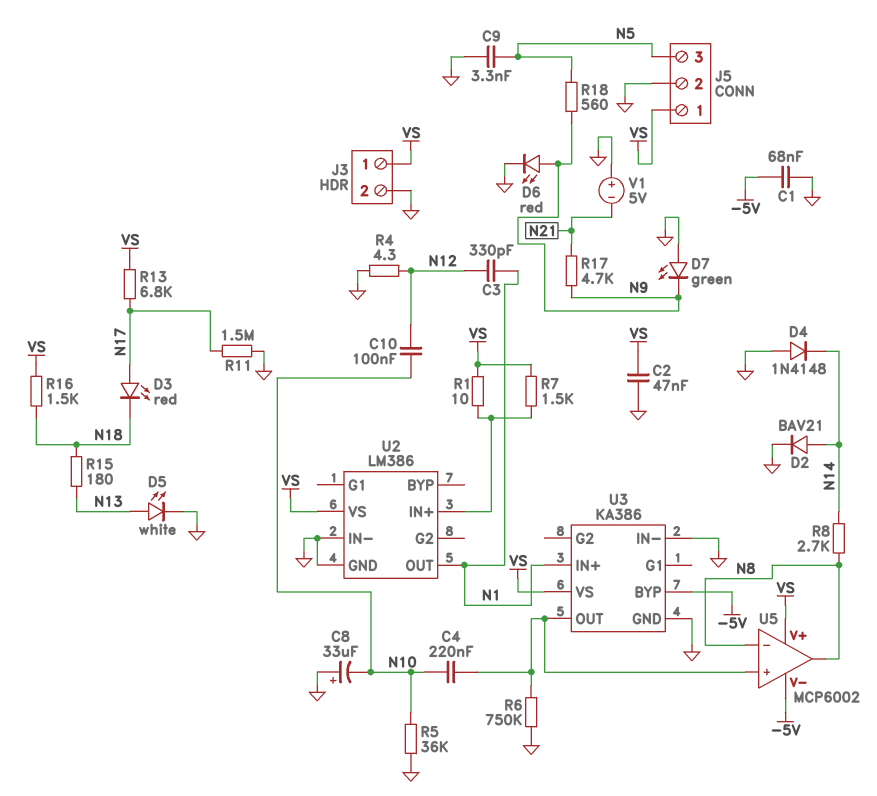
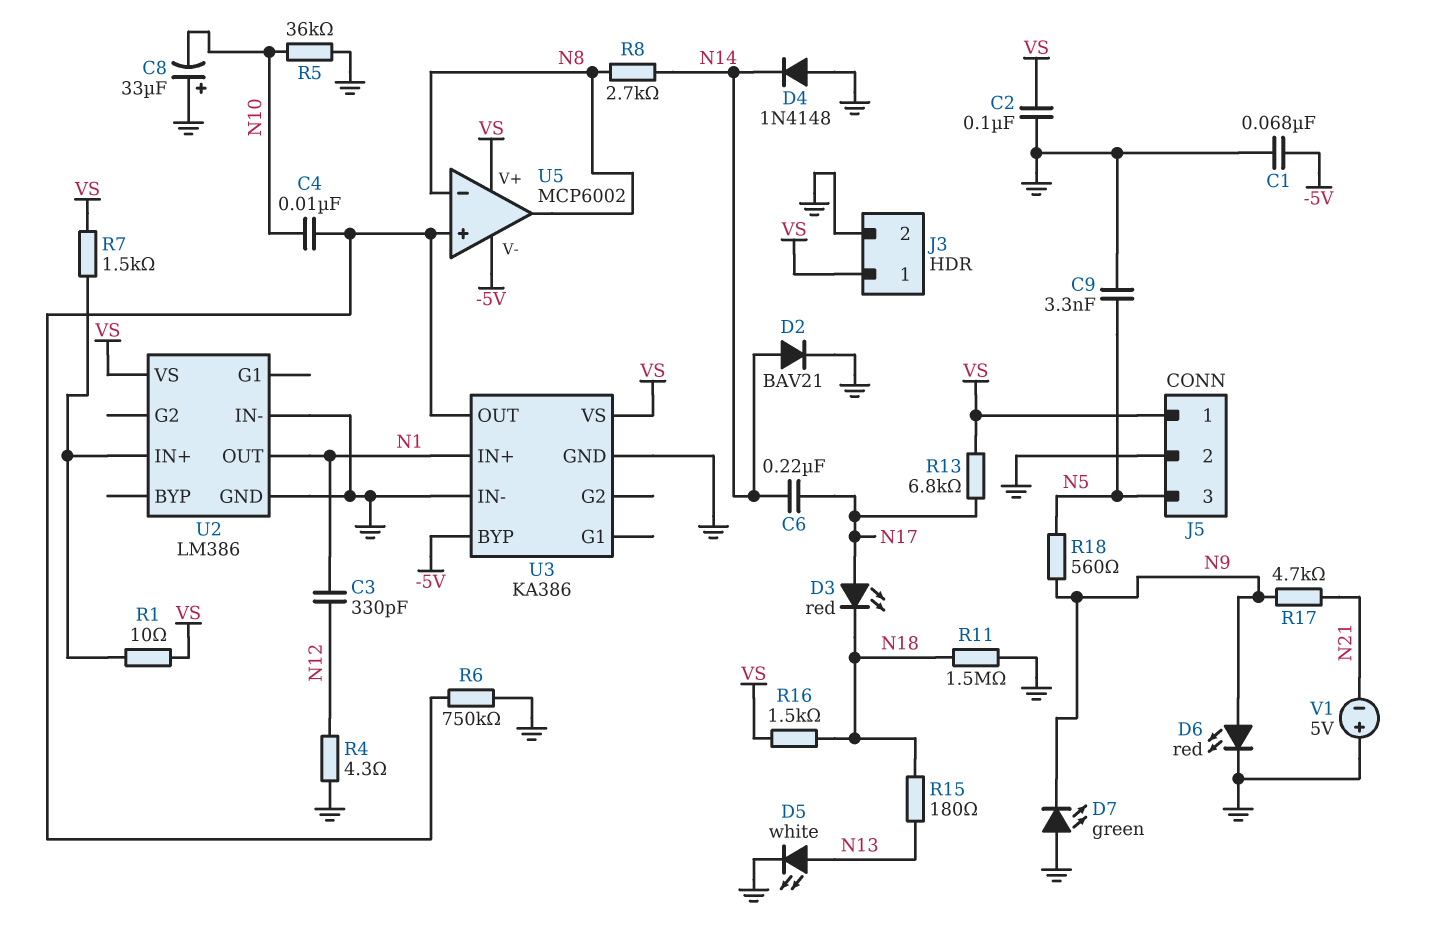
C2: 47nF (GND, VS) -> 100nF (GND, VS)
C4: 220nF (N10, U3/OUT) -> 10nF (N10, U3/OUT)
C6: none -> 220nF (N14, N17)
C10: 100nF (N10, N12) -> none
R11: 1.5M (GND, N17) -> 1.5M (GND, N18)

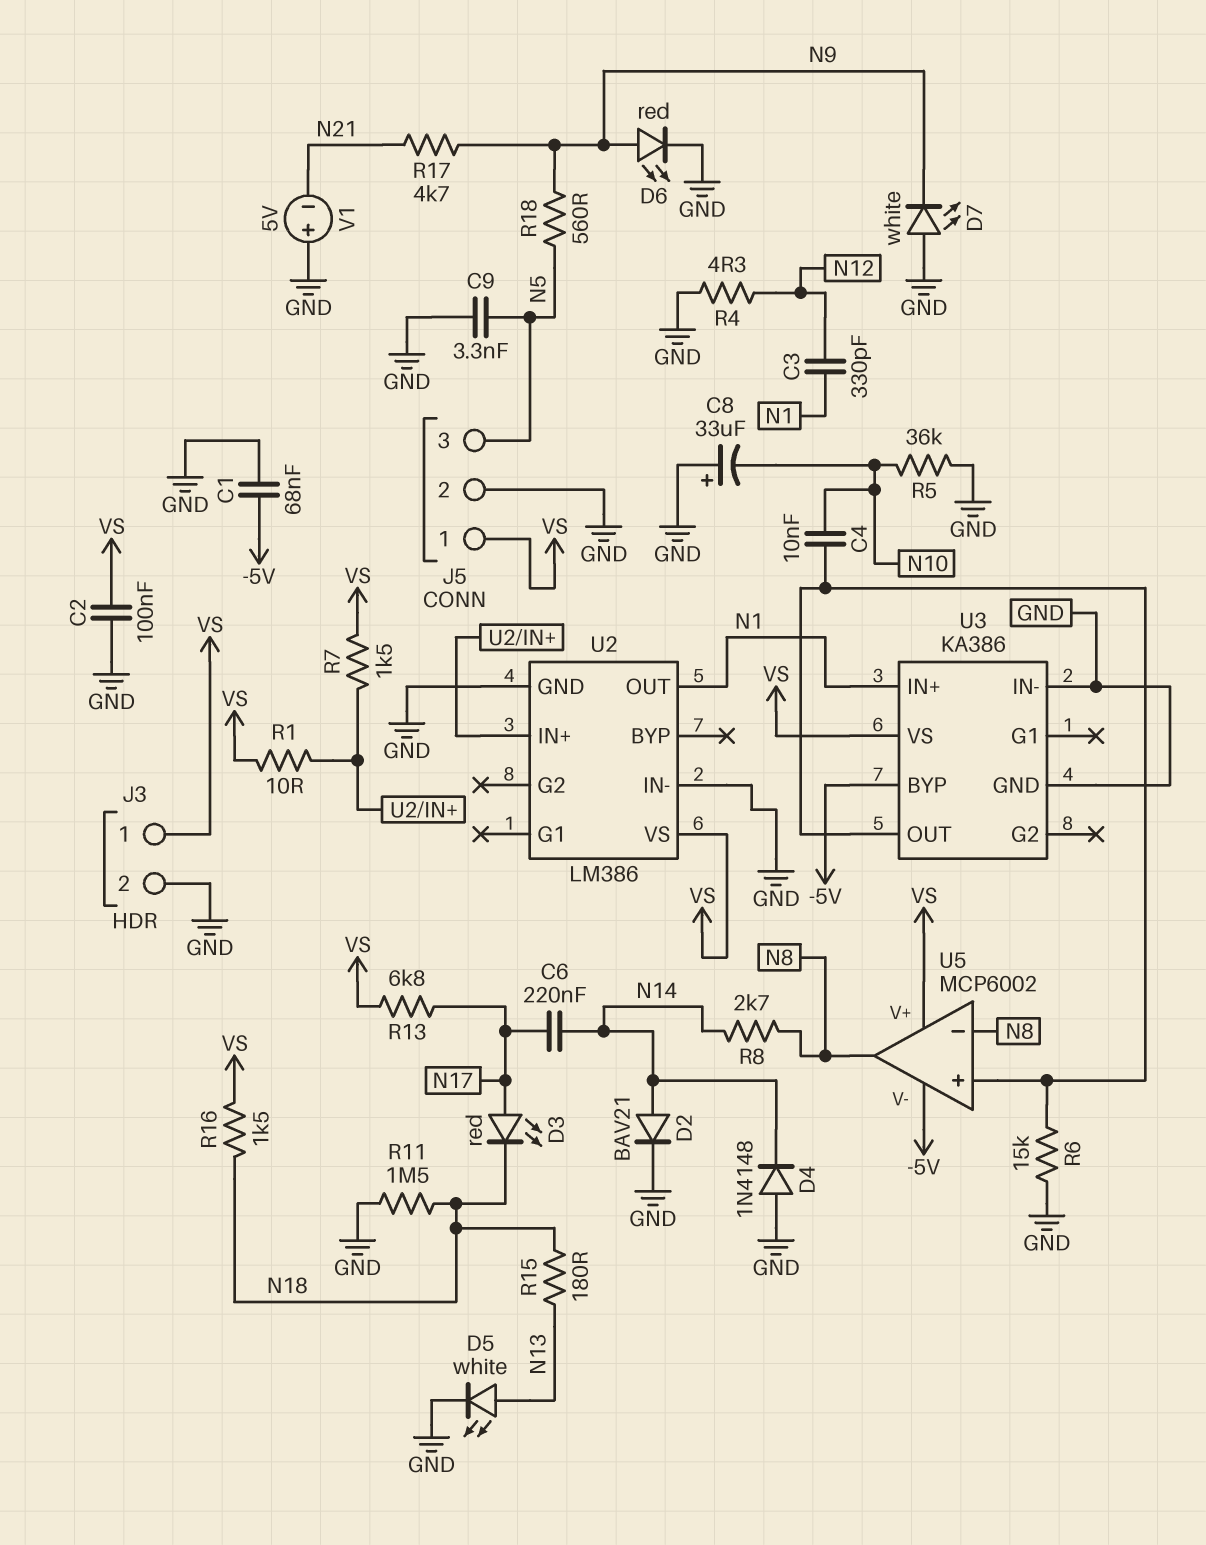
D7: LED green (A GND, K N9) -> LED white (A GND, K N9)
R6: 750k (GND, U3/OUT) -> 15k (GND, U3/OUT)

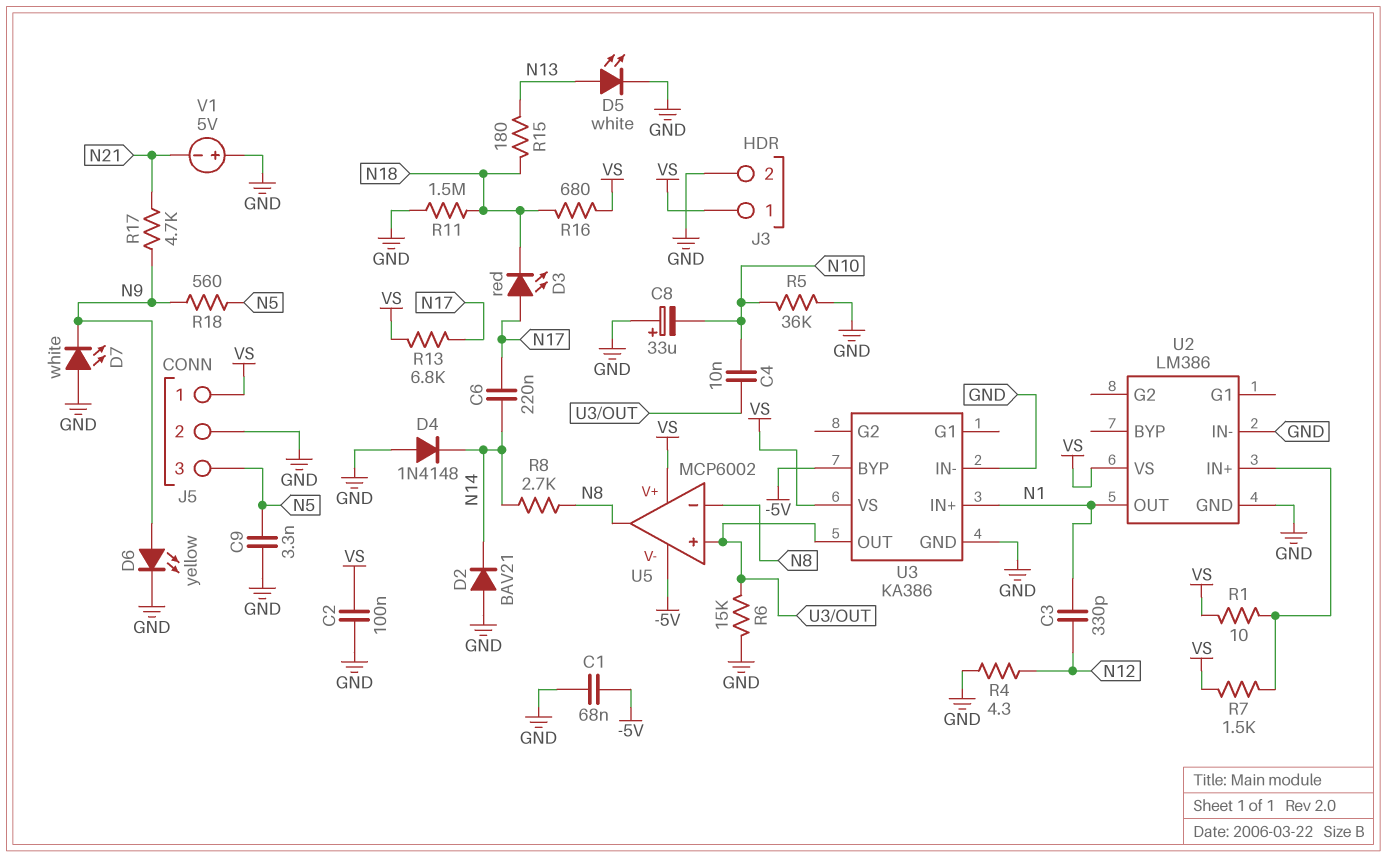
D2: diode BAV21 (A N14, K GND) -> diode BAV21 (A GND, K N14)
D6: LED red (A N9, K GND) -> LED yellow (A N9, K GND)
R16: 1.5k (N18, VS) -> 680 (N18, VS)

